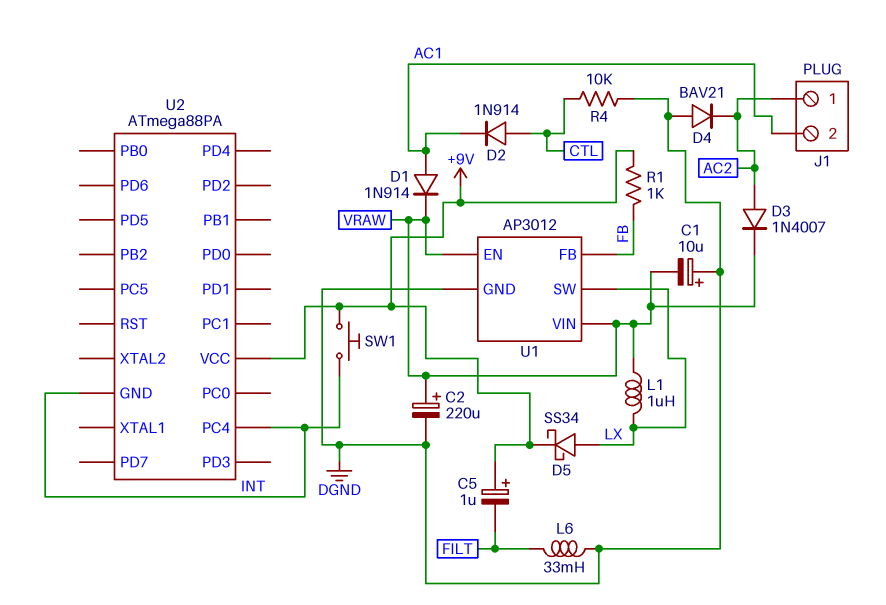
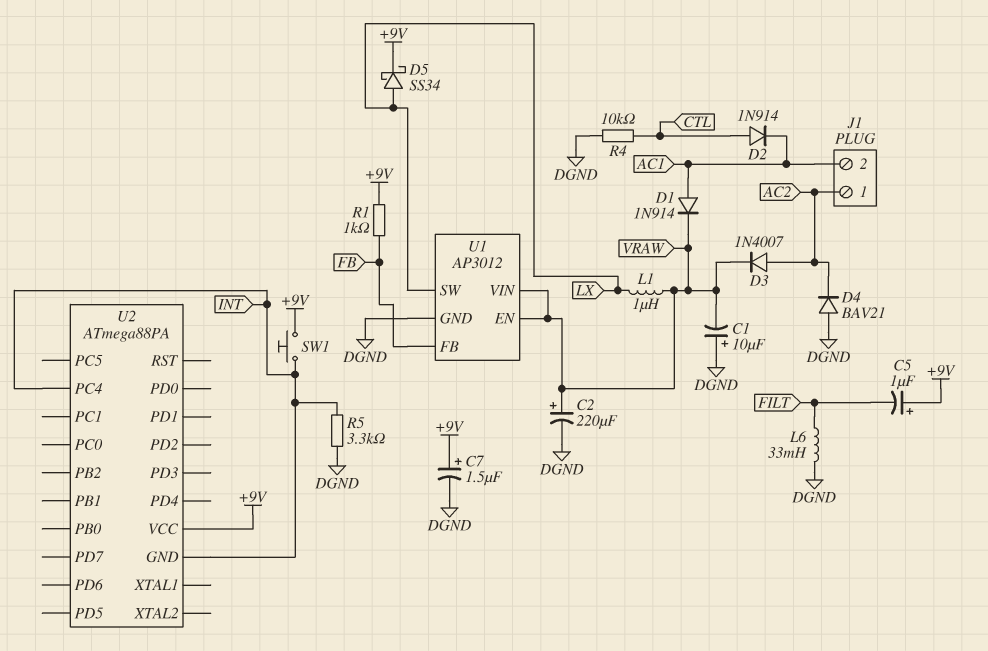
C7: none -> 1.5uF (plus +9V, minus DGND)
R5: none -> 3.3k (DGND, INT)

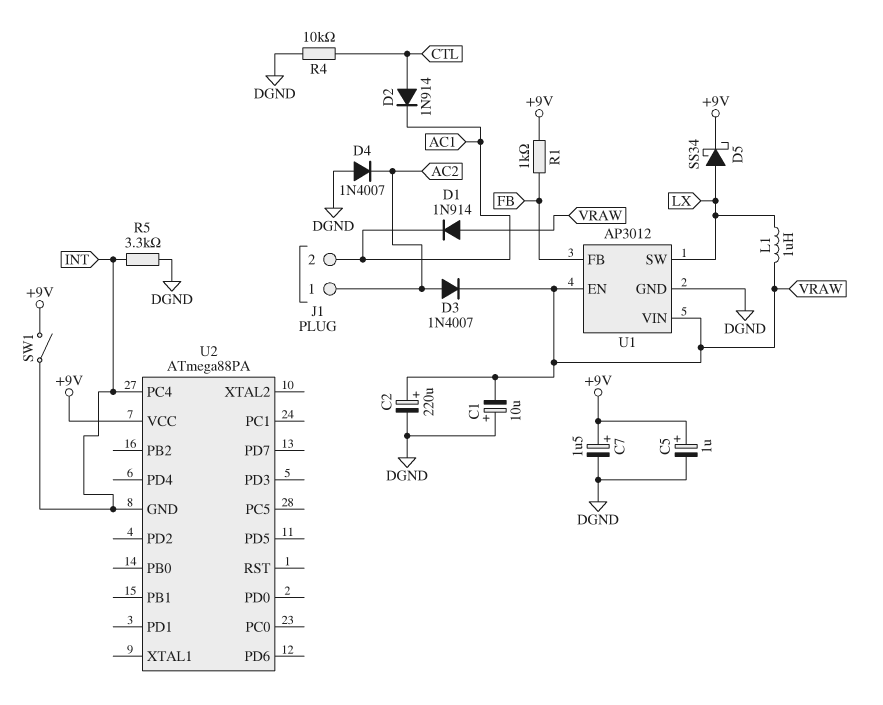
C5: 1uF (plus +9V, minus FILT) -> 1uF (plus +9V, minus DGND)
D1: diode 1N914 (A AC1, K VRAW) -> diode 1N914 (A VRAW, K AC1)
D4: diode BAV21 (A DGND, K AC2) -> diode 1N4007 (A DGND, K AC2)
L6: 33mH (DGND, FILT) -> none
SW1: button (+9V, INT) -> switch (+9V, INT)

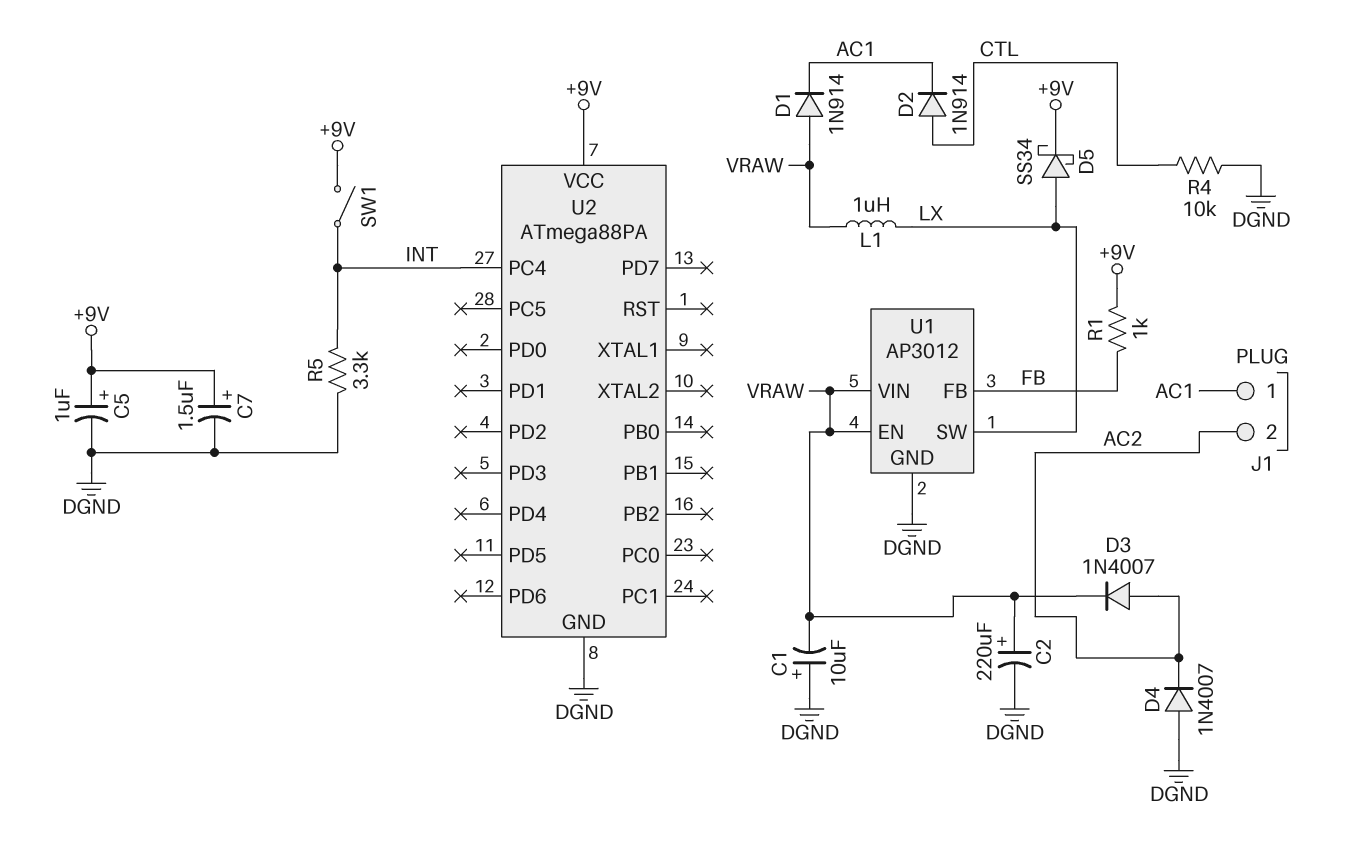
J1 pin 1: AC2 -> AC1
J1 pin 2: AC1 -> AC2
U2 pin GND: INT -> DGND

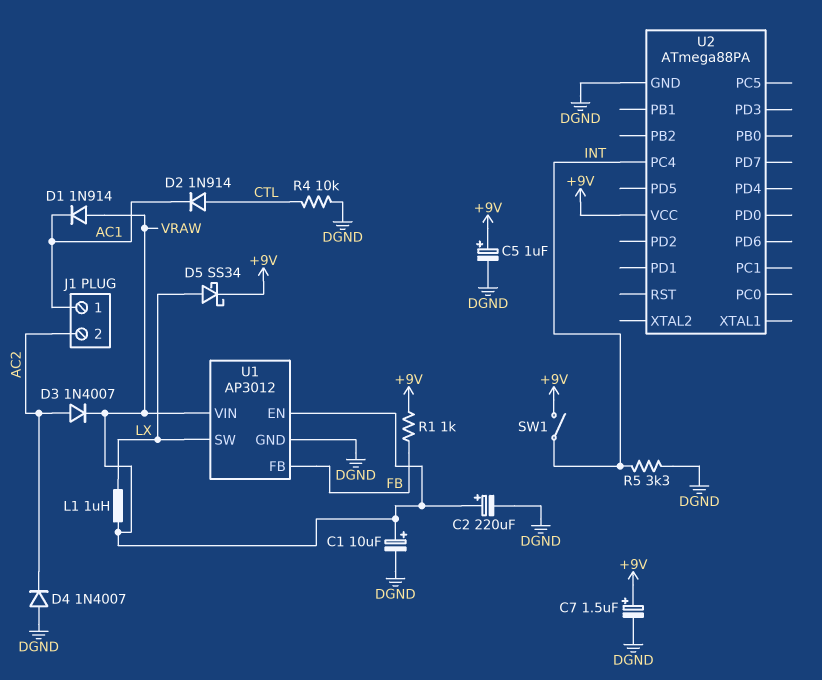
C1: 10uF (plus DGND, minus VRAW) -> 10uF (plus VRAW, minus DGND)

